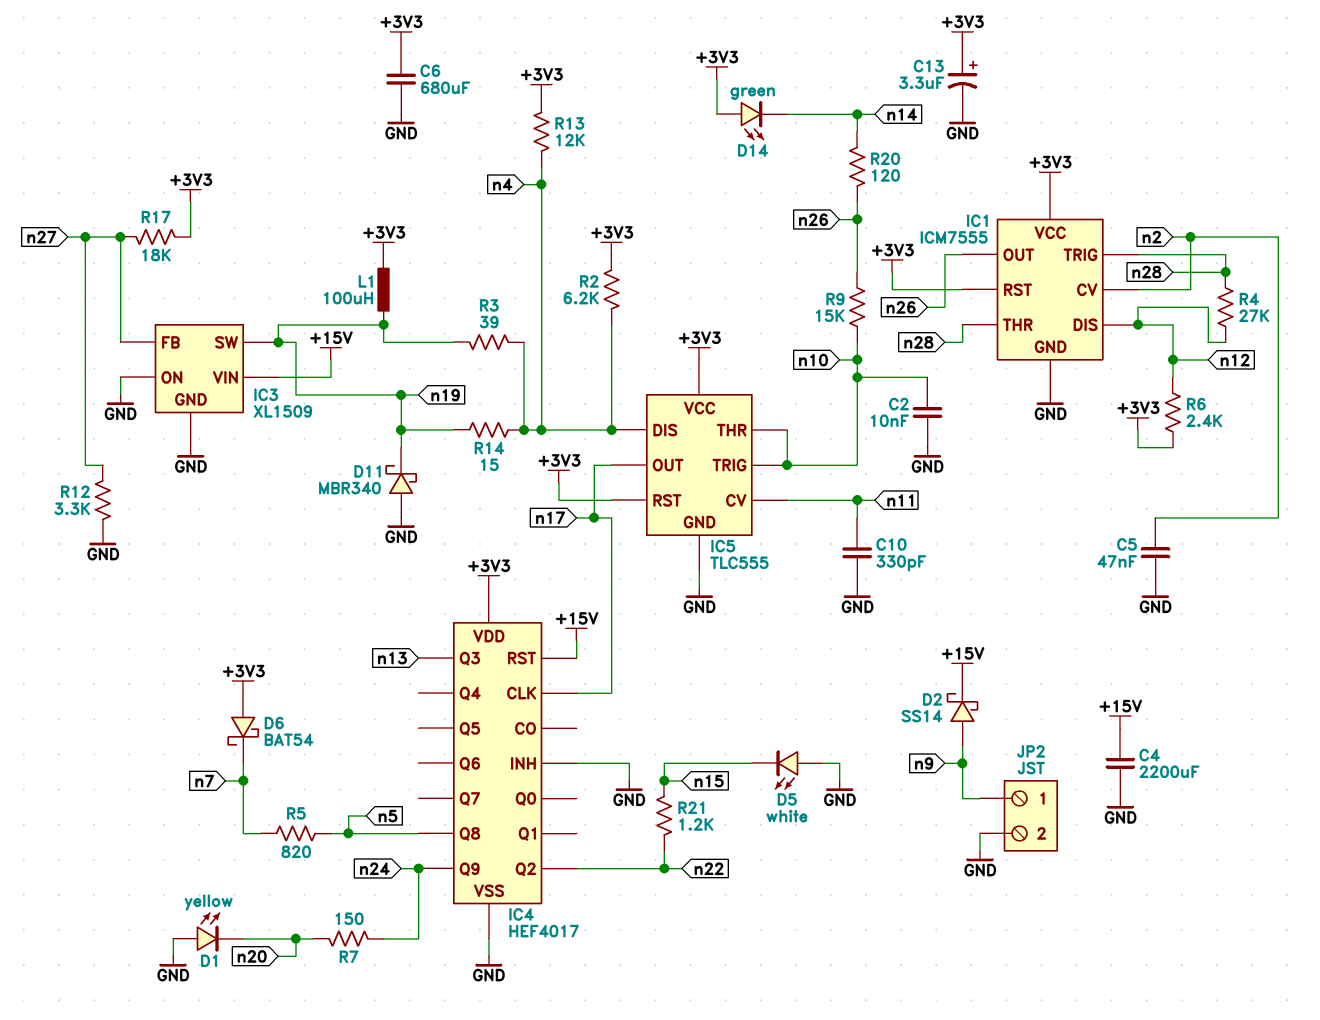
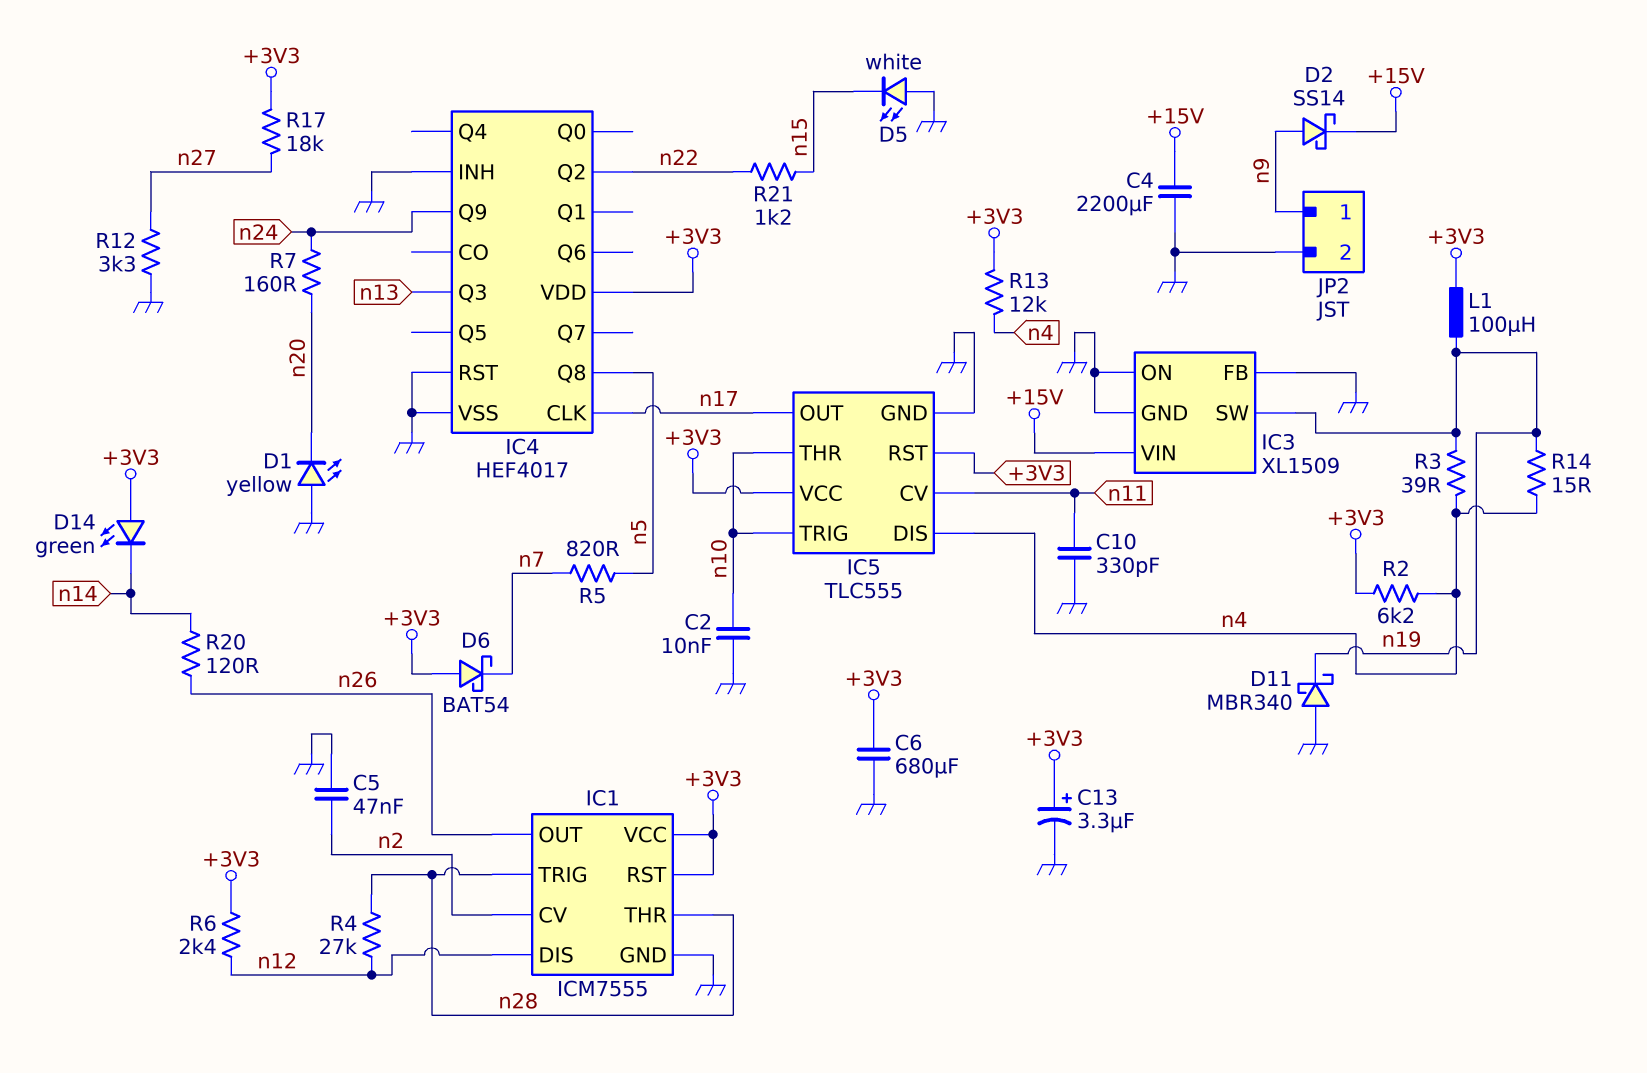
IC3 pin FB: n27 -> GND
IC4 pin RST: +15V -> GND
R7: 150 (n20, n24) -> 160 (n20, n24)
R9: 15k (n10, n26) -> none

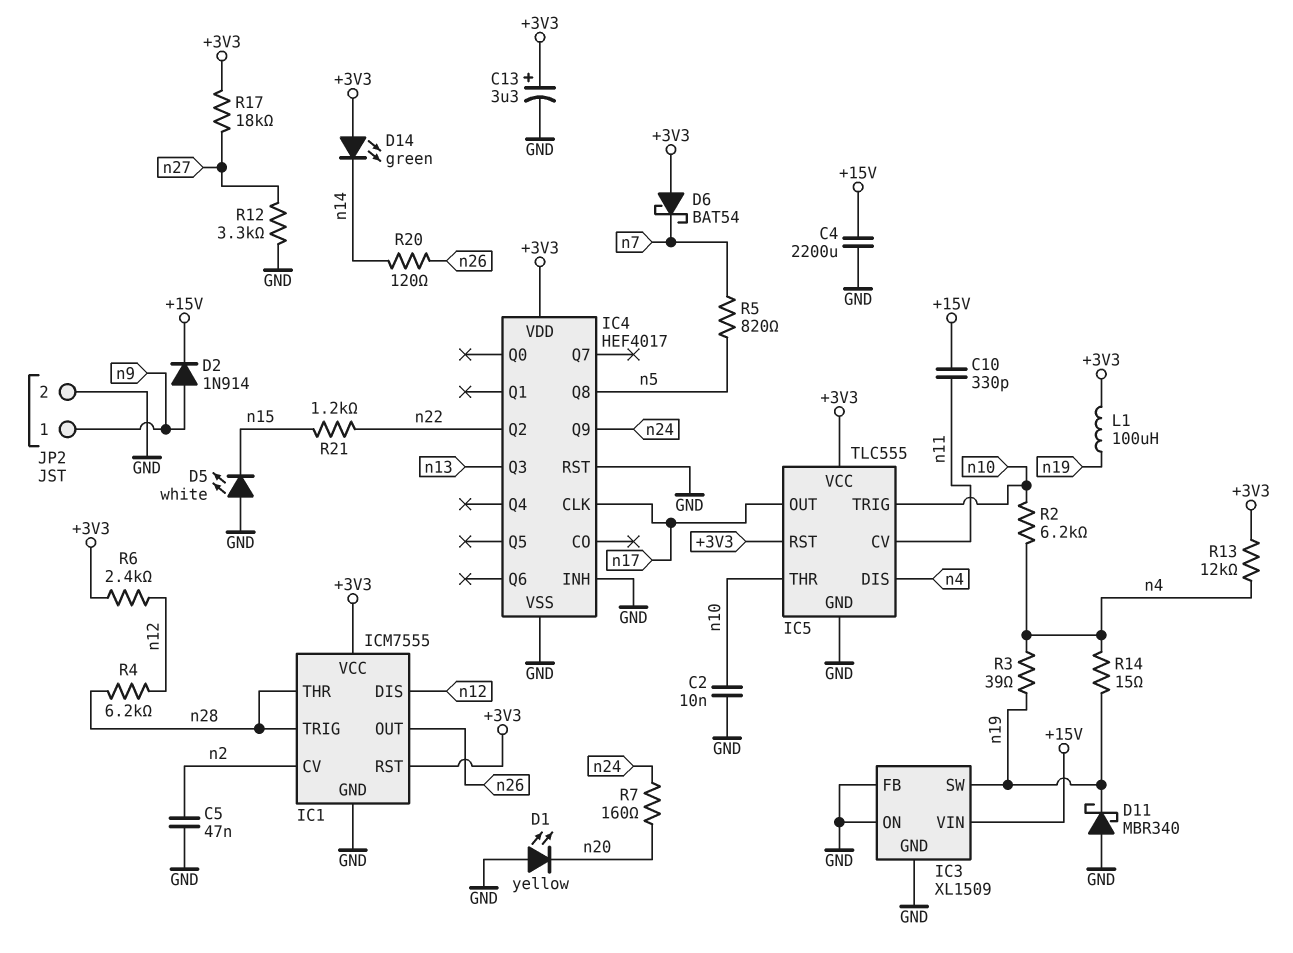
C6: 680uF (+3V3, GND) -> none
C10: 330pF (GND, n11) -> 330pF (+15V, n11)
D2: schottky SS14 (A n9, K +15V) -> diode 1N914 (A n9, K +15V)
R2: 6.2k (+3V3, n4) -> 6.2k (n4, n10)
R4: 27k (n12, n28) -> 6.2k (n12, n28)

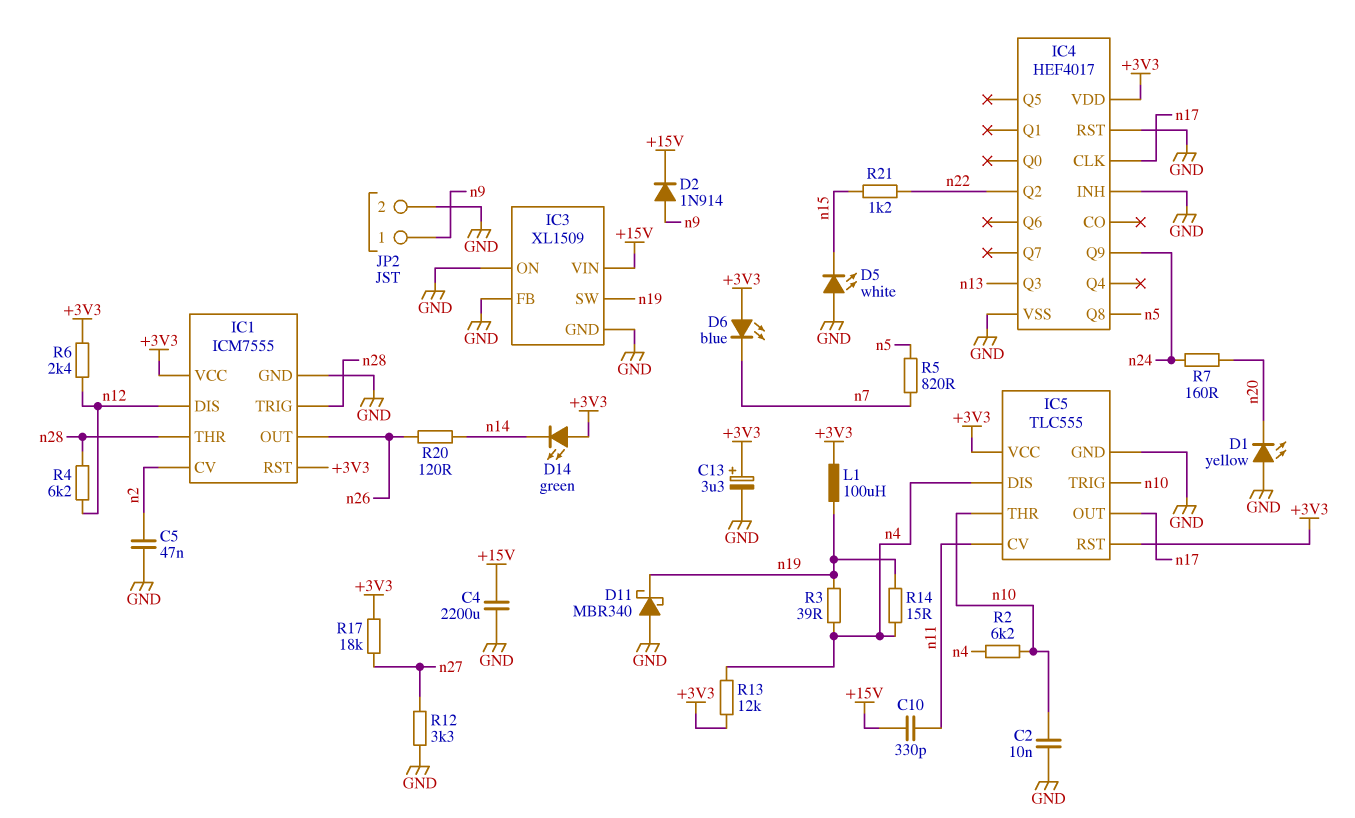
D6: schottky BAT54 (A +3V3, K n7) -> LED blue (A +3V3, K n7)

